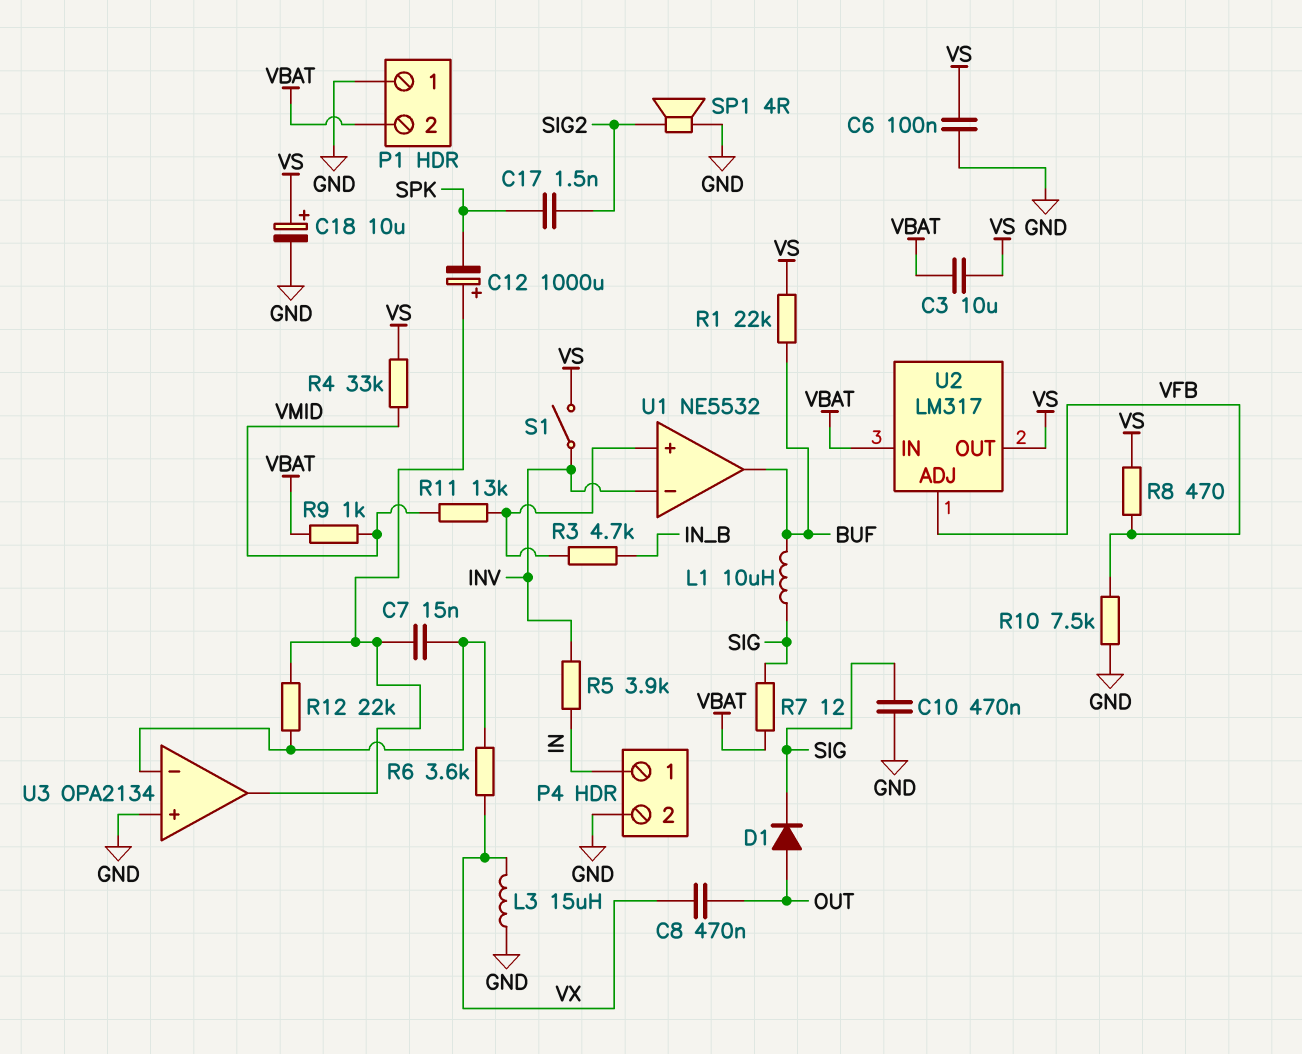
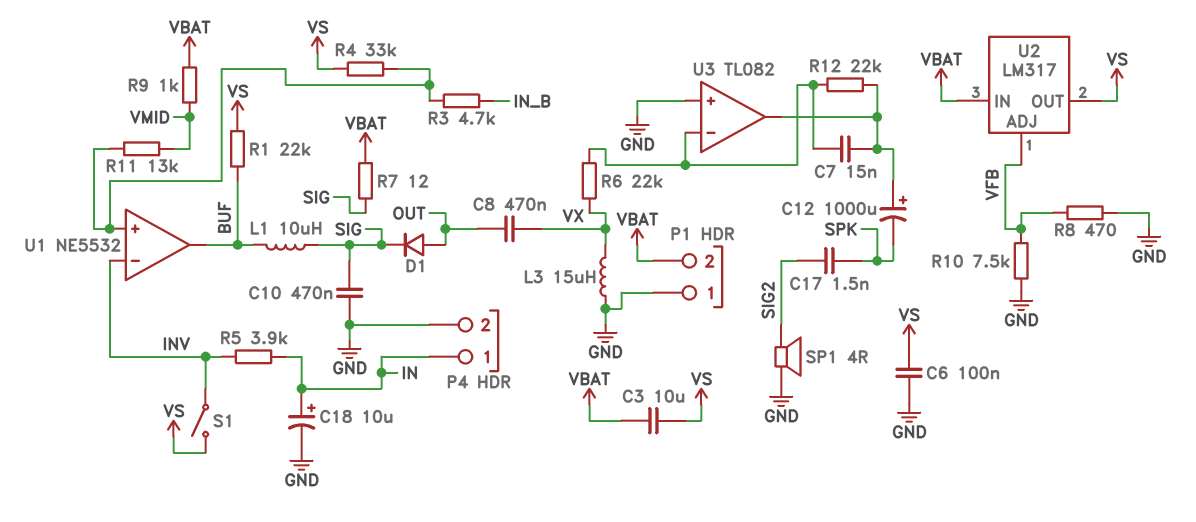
C18: 10uF (plus VS, minus GND) -> 10uF (plus IN, minus GND)
R4: 33k (VMID, VS) -> 33k (U1/in+, VS)
R6: 3.6k (U3/in-, VX) -> 22k (U3/in-, VX)
R8: 470 (VFB, VS) -> 470 (GND, VFB)
U3: OPA2134 -> TL082

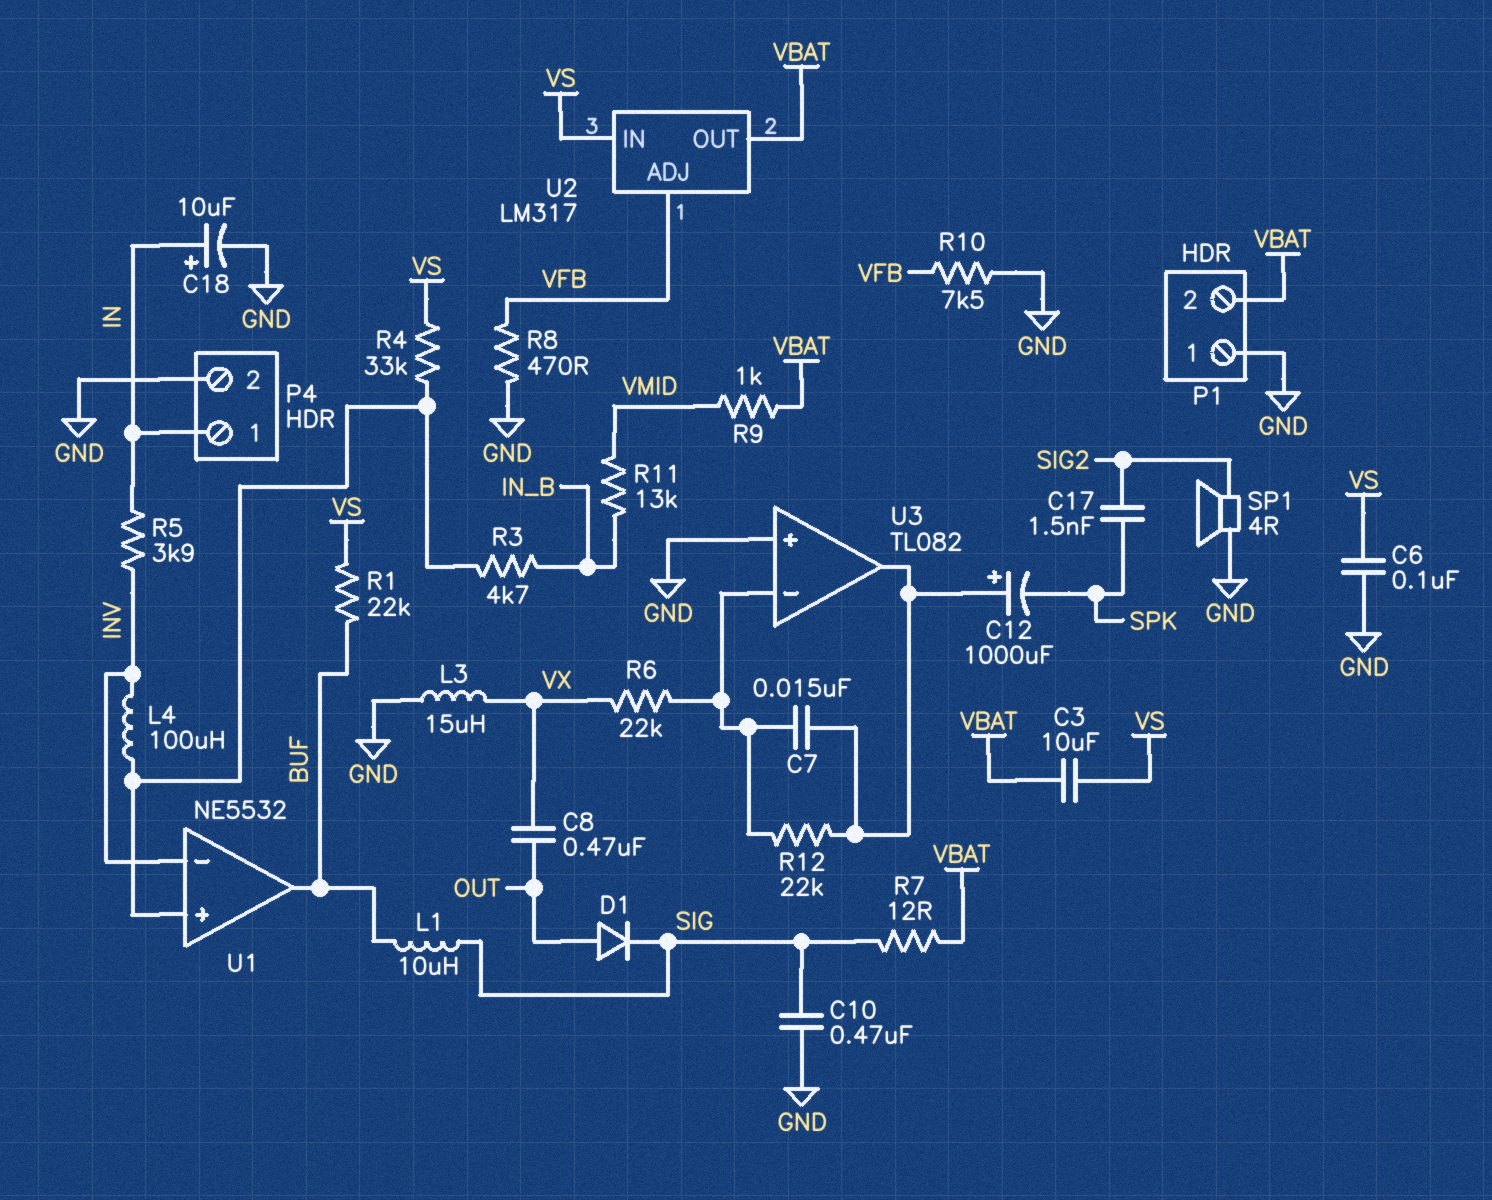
L4: none -> 100uH (INV, U1/in+)
R11: 13k (U1/in+, VMID) -> 13k (IN_B, VMID)
S1: switch (INV, VS) -> none
U2 pin IN: VBAT -> VS
U2 pin OUT: VS -> VBAT

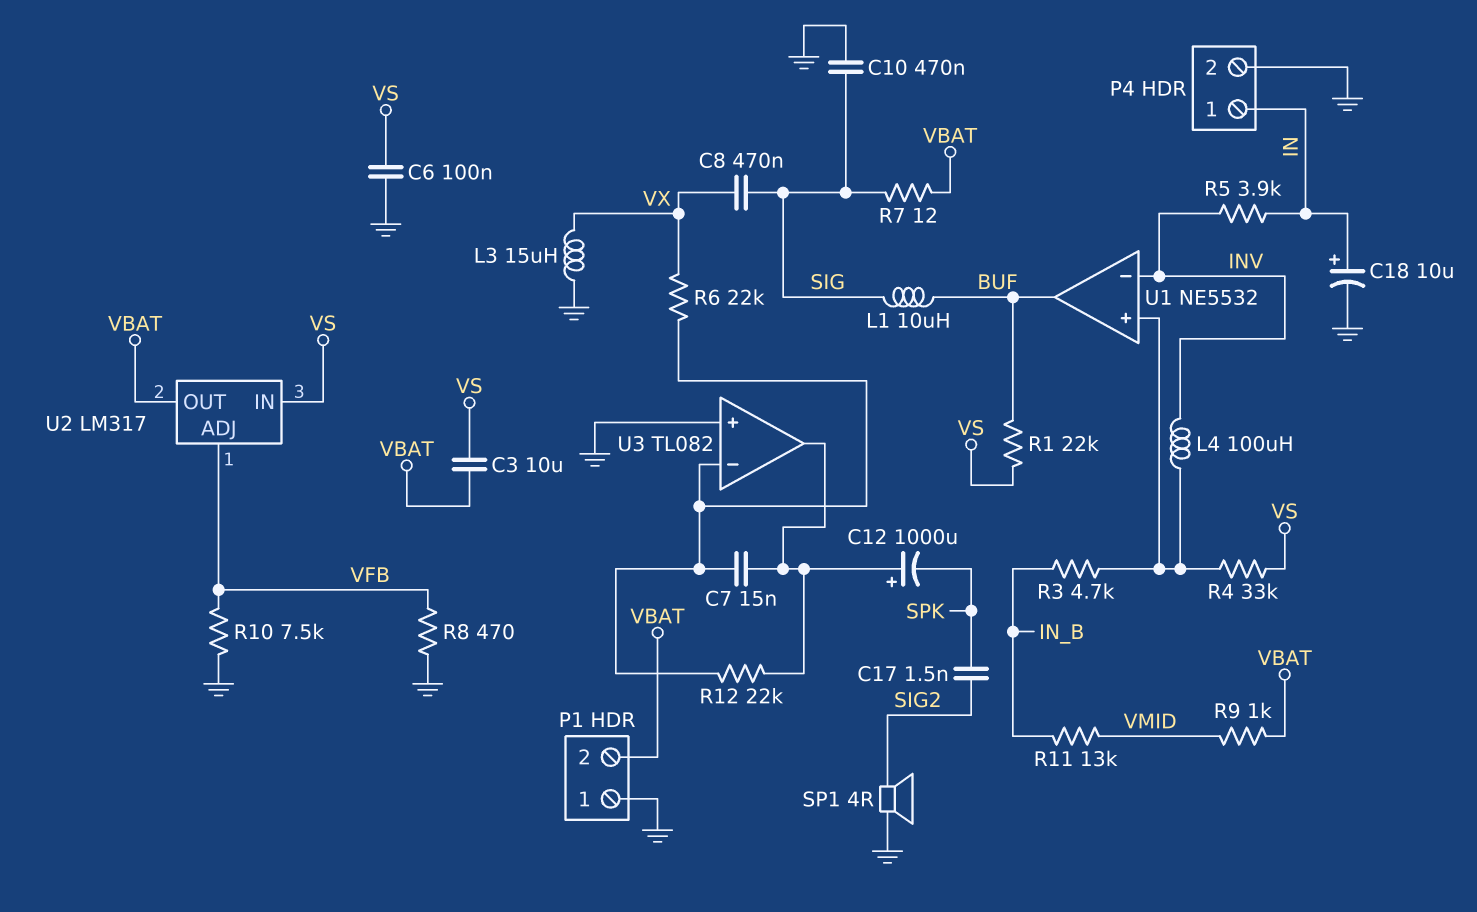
C8: 470nF (OUT, VX) -> 470nF (SIG, VX)
D1: diode (A OUT, K SIG) -> none

